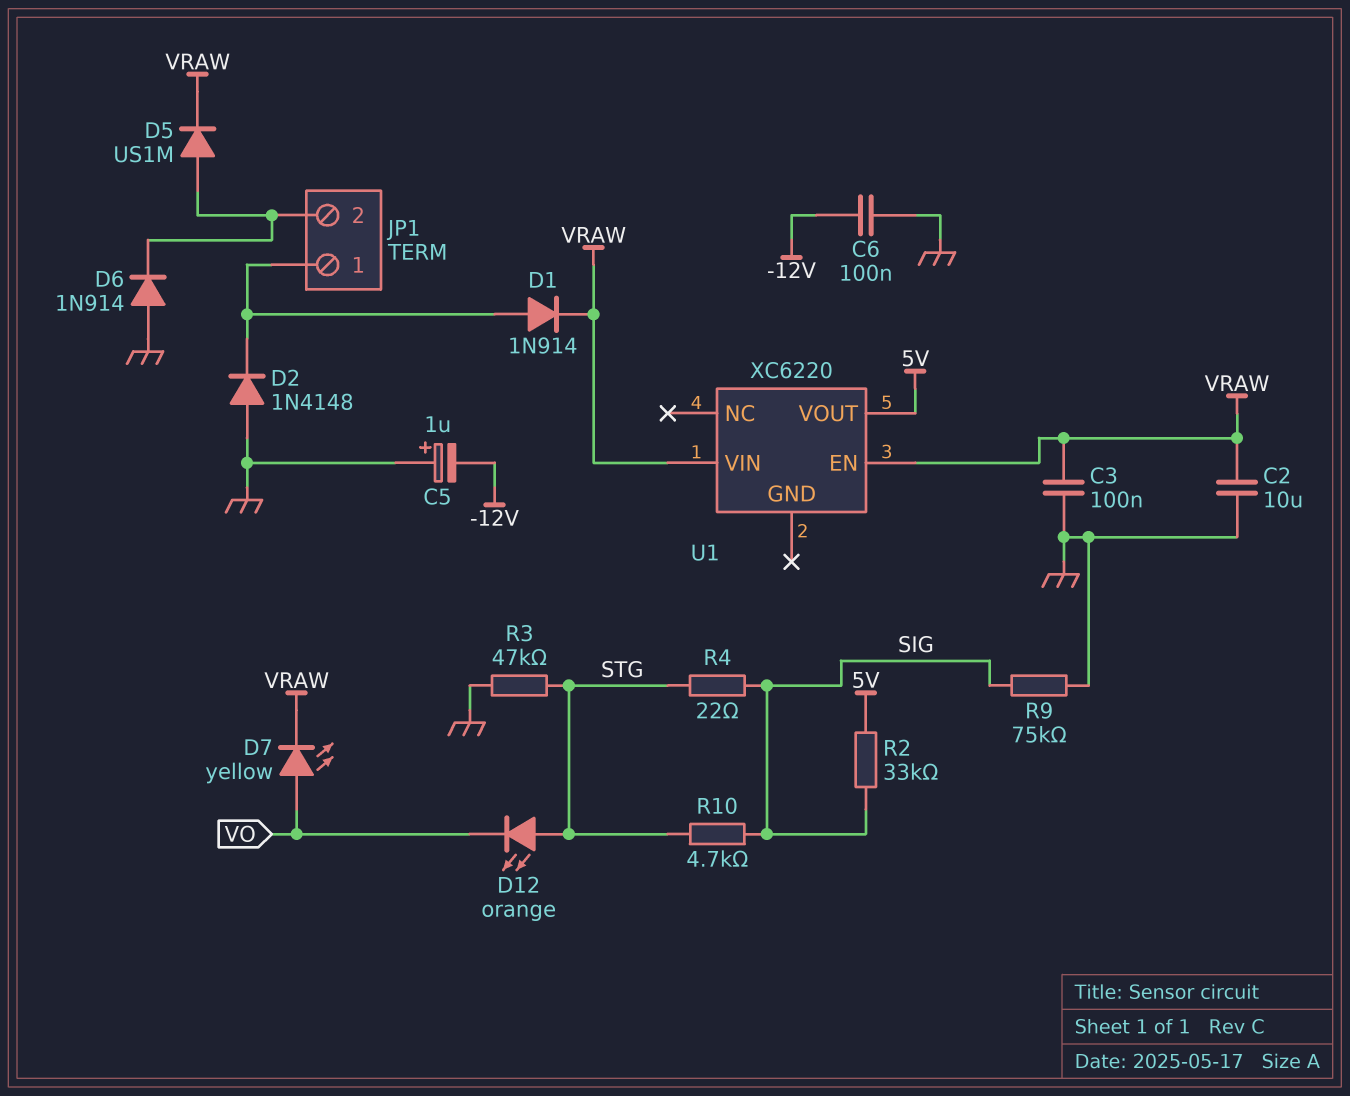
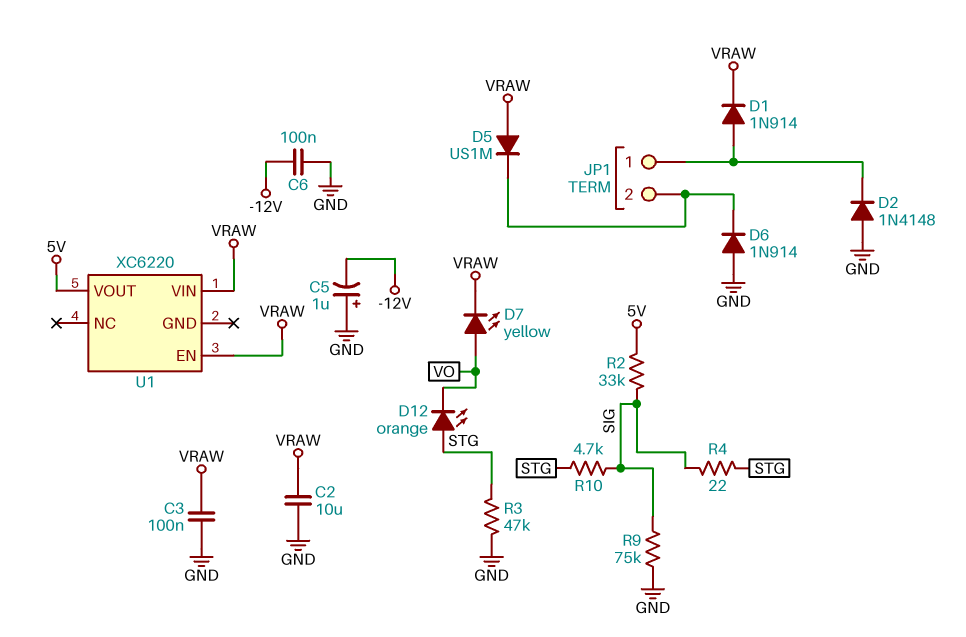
D5: diode US1M (A JP1/2, K VRAW) -> diode US1M (A VRAW, K JP1/2)

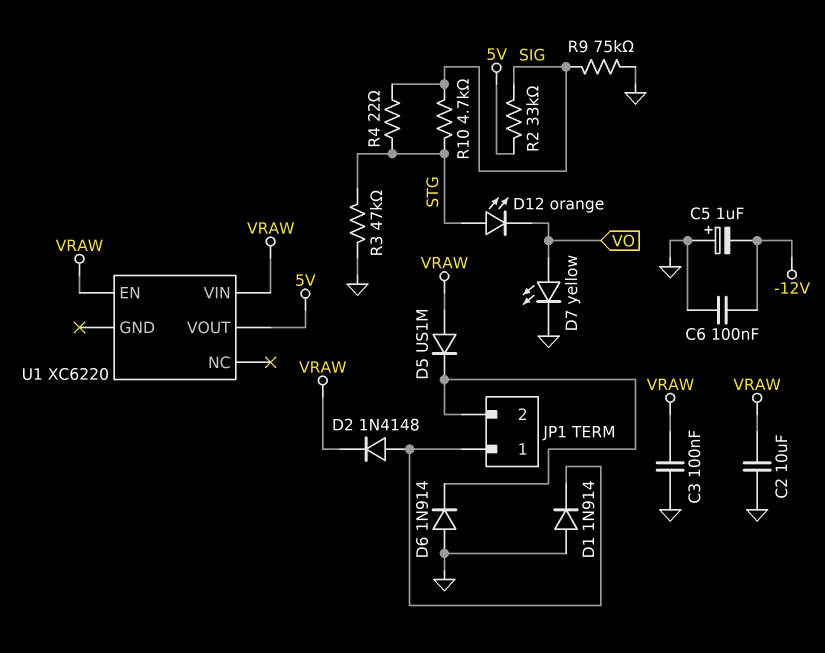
D1: diode 1N914 (A JP1/1, K VRAW) -> diode 1N914 (A GND, K JP1/1)
D2: diode 1N4148 (A GND, K JP1/1) -> diode 1N4148 (A JP1/1, K VRAW)
D7: LED yellow (A VO, K VRAW) -> LED yellow (A VO, K GND)

